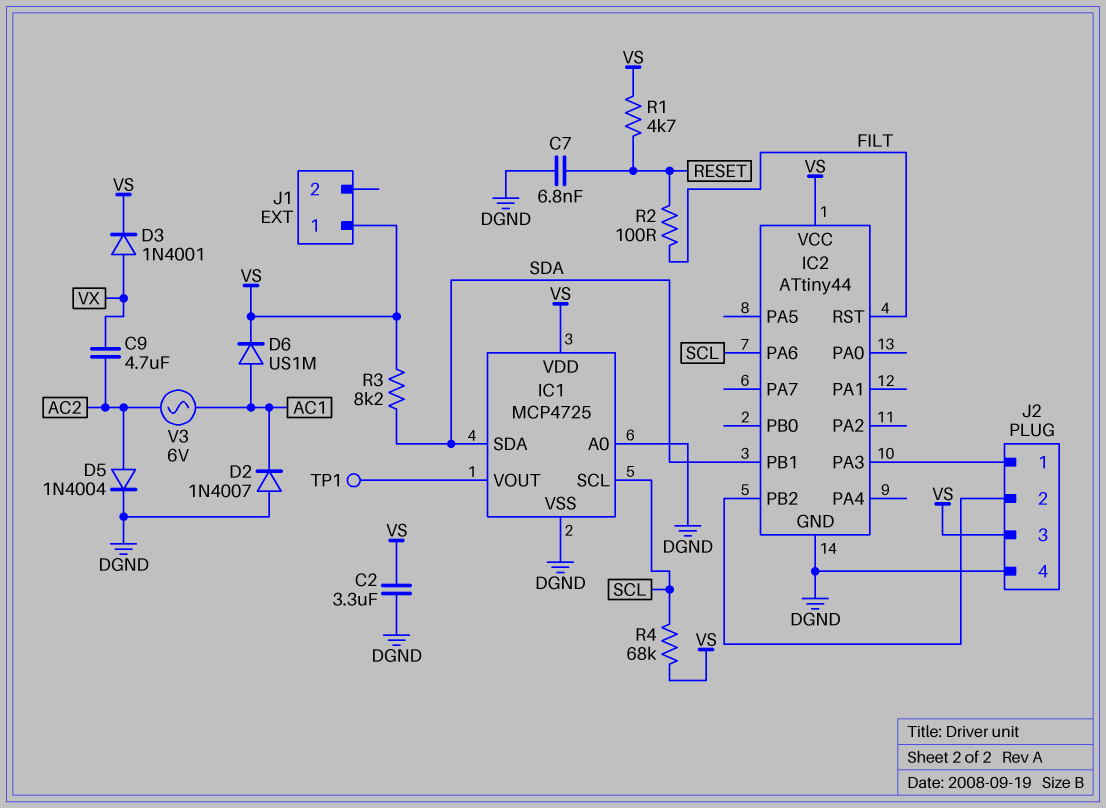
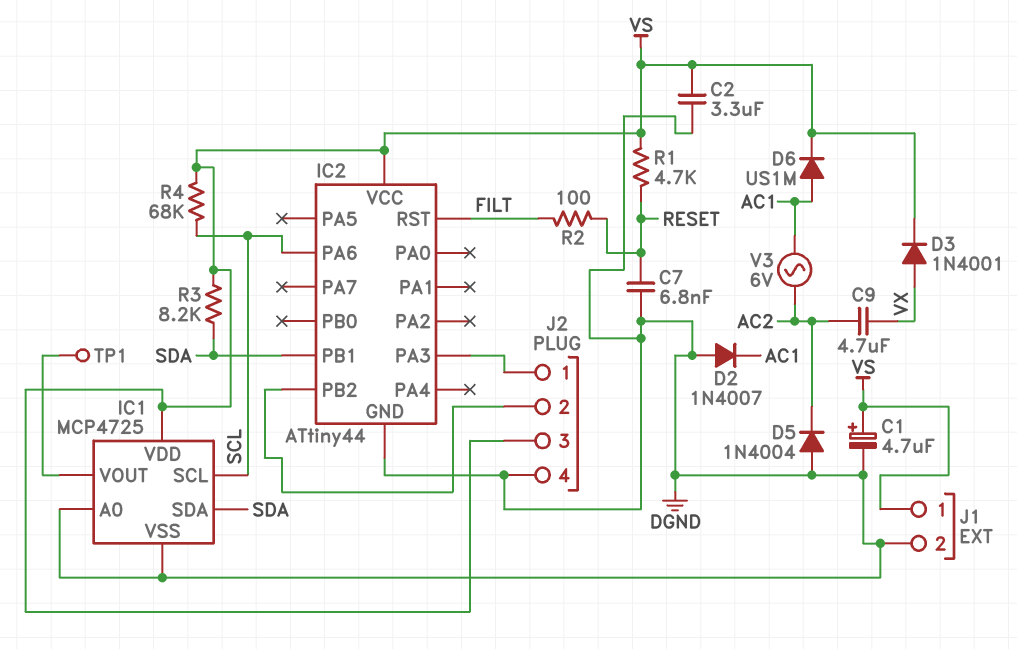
C1: none -> 4.7uF (plus VS, minus DGND)
D5: diode 1N4004 (A AC2, K DGND) -> diode 1N4004 (A DGND, K AC2)
J1 pin 2: none -> DGND

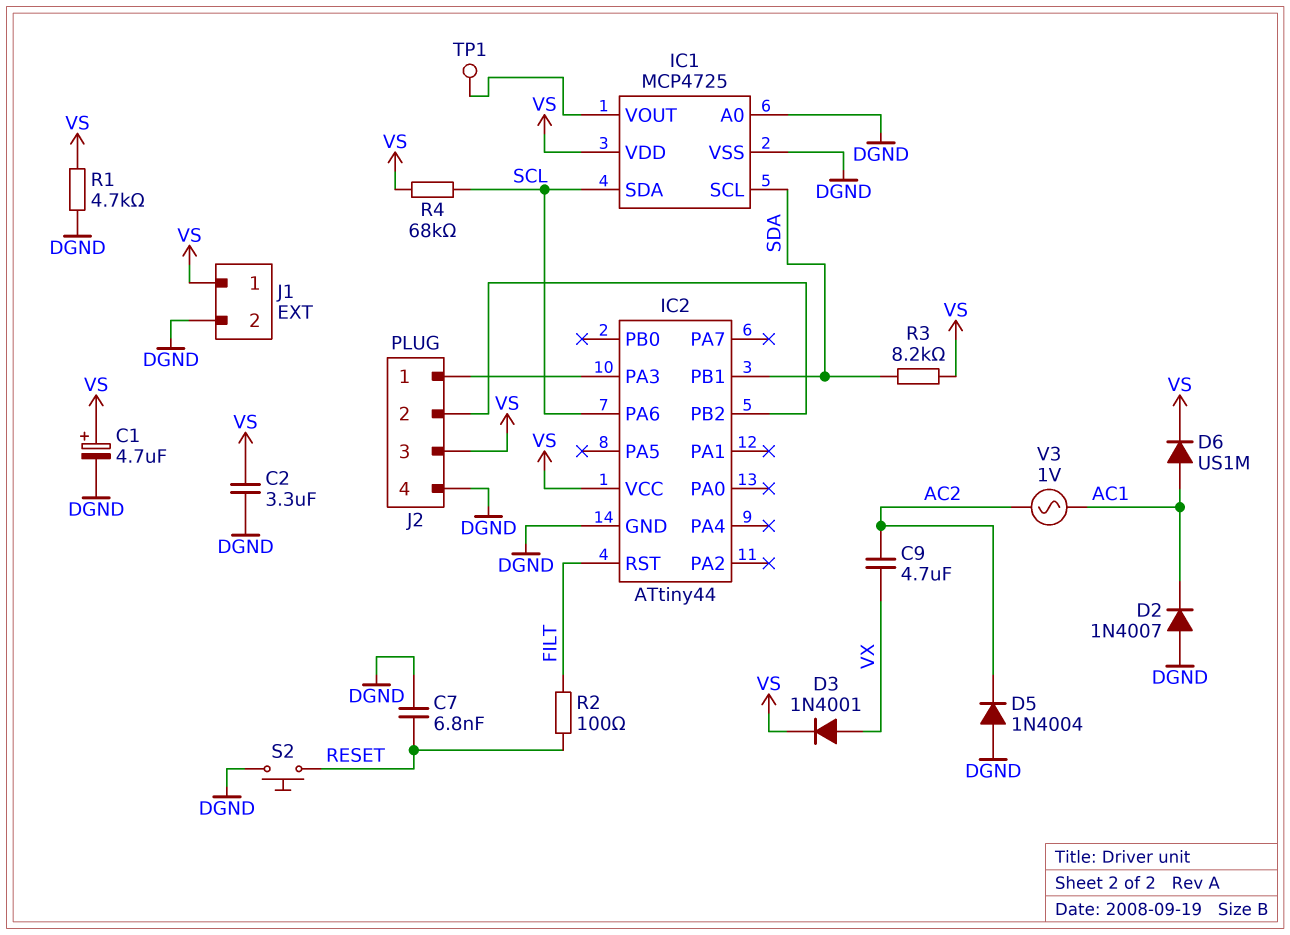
IC1 pin SCL: SCL -> SDA
IC1 pin SDA: SDA -> SCL
R1: 4.7k (RESET, VS) -> 4.7k (DGND, VS)
S2: none -> button (DGND, RESET)
V3: AC 6V (AC1, AC2) -> AC 1V (AC1, AC2)

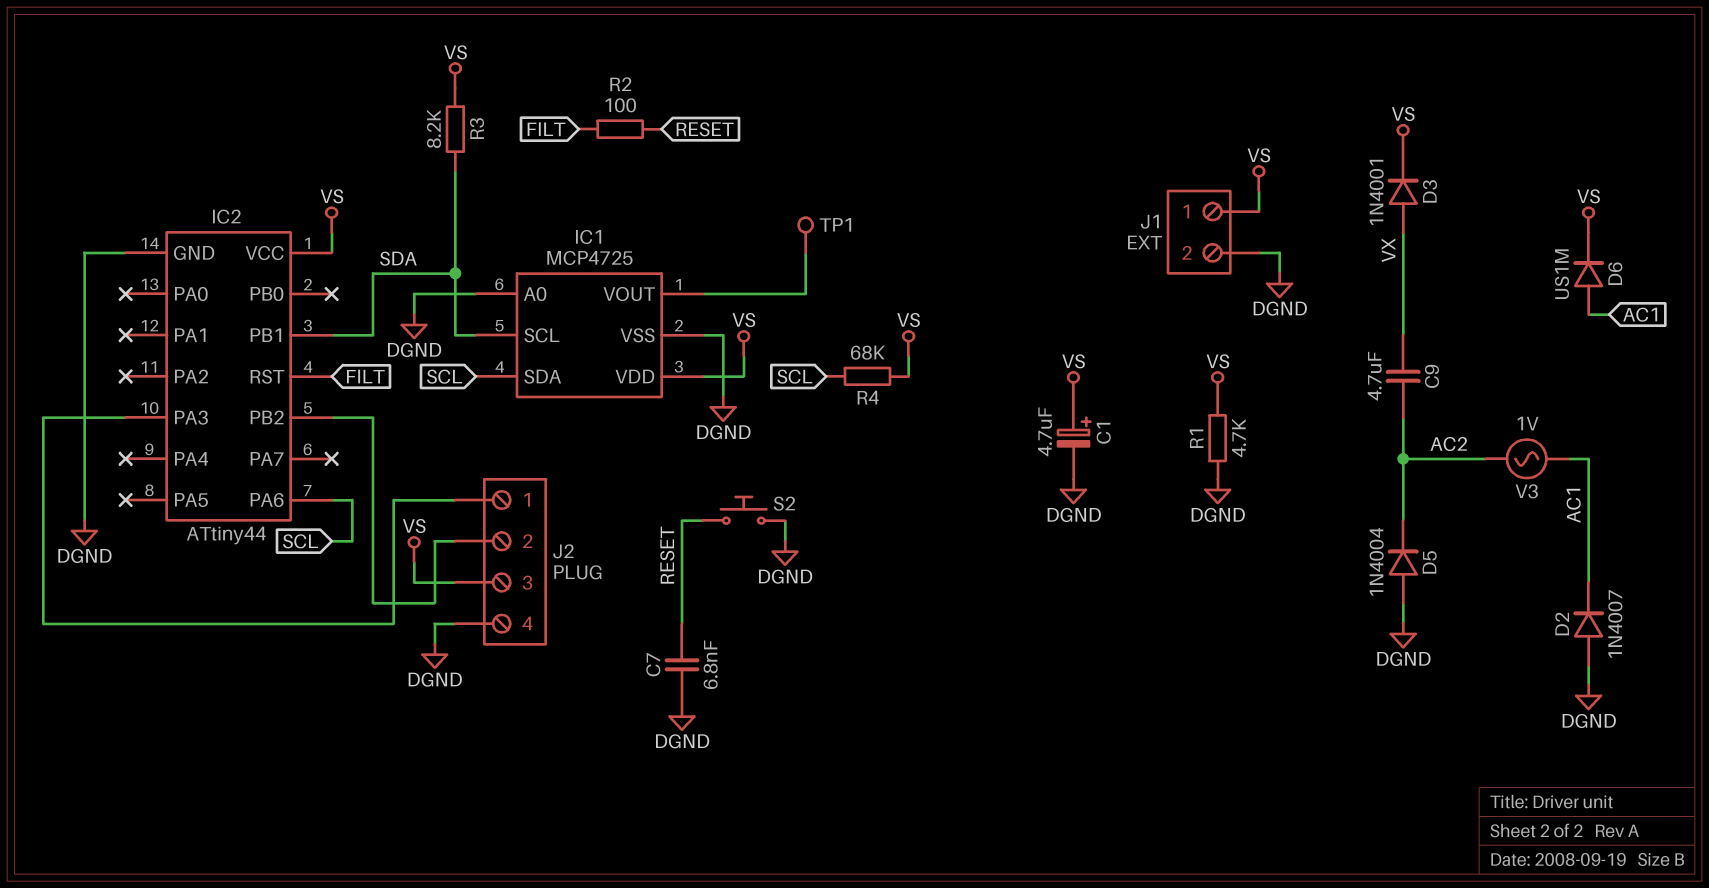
C2: 3.3uF (DGND, VS) -> none

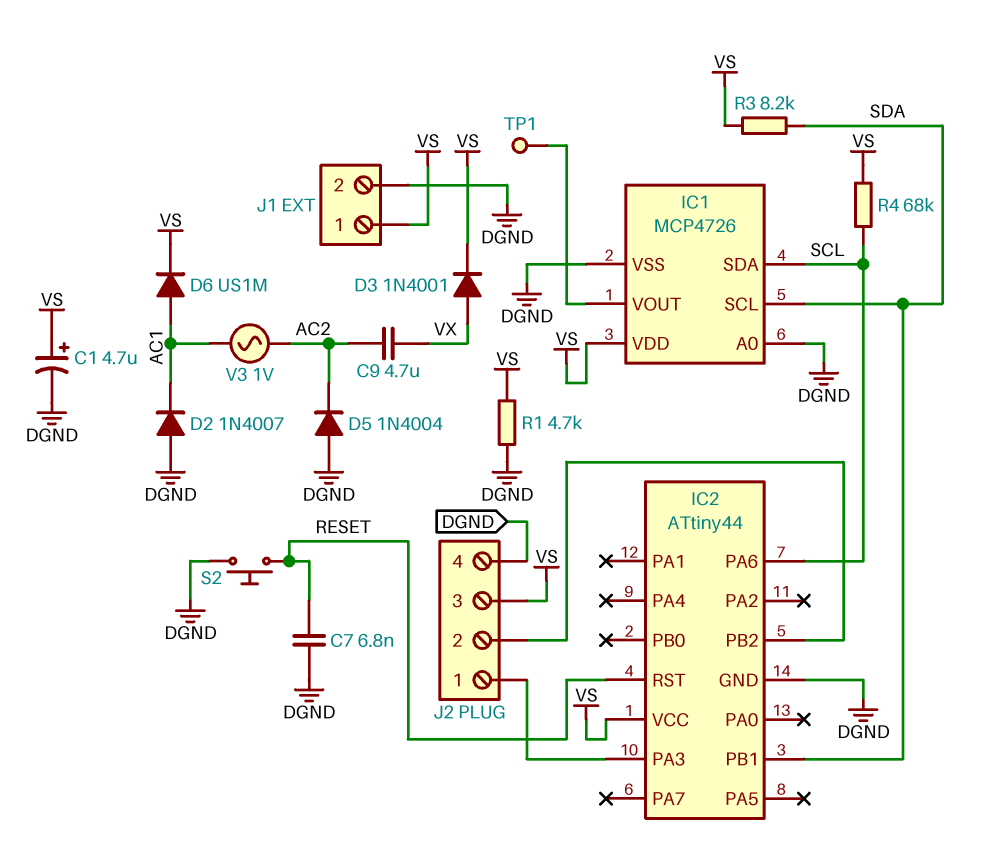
IC1: MCP4725 -> MCP4726
IC2 pin RST: FILT -> RESET
R2: 100 (FILT, RESET) -> none

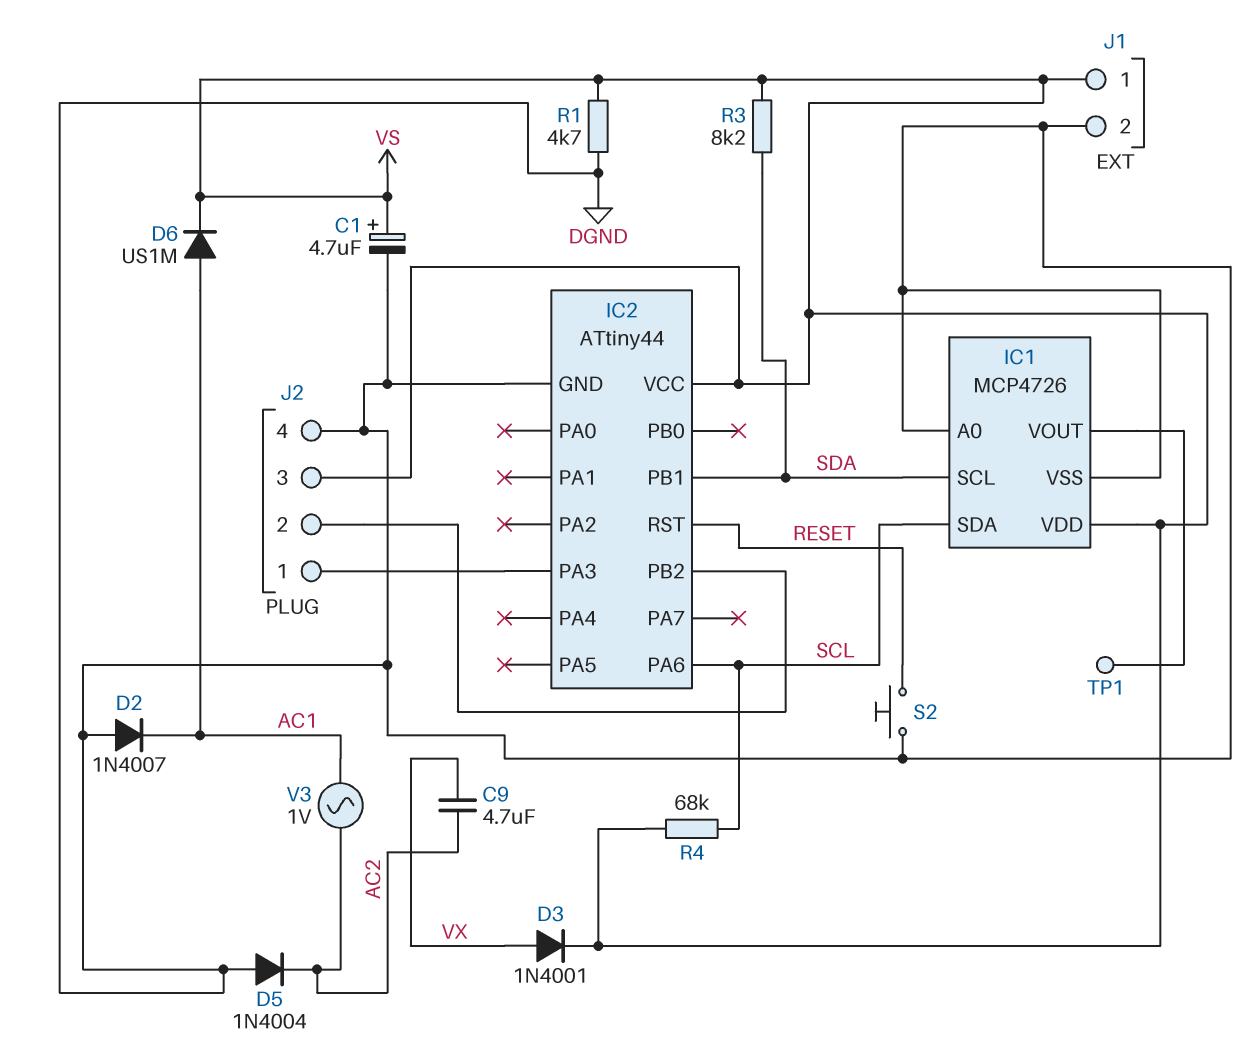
C7: 6.8nF (DGND, RESET) -> none

